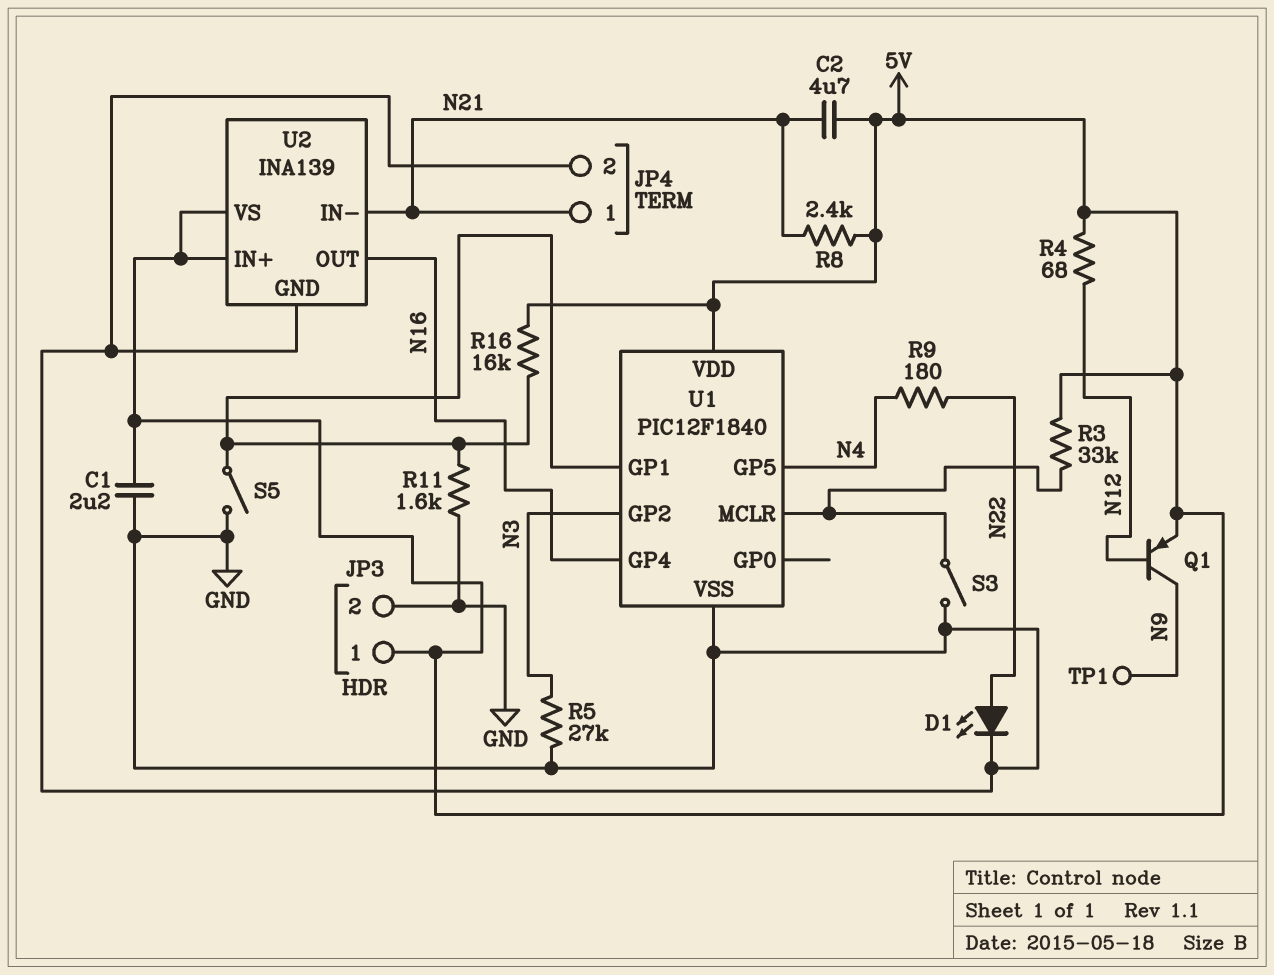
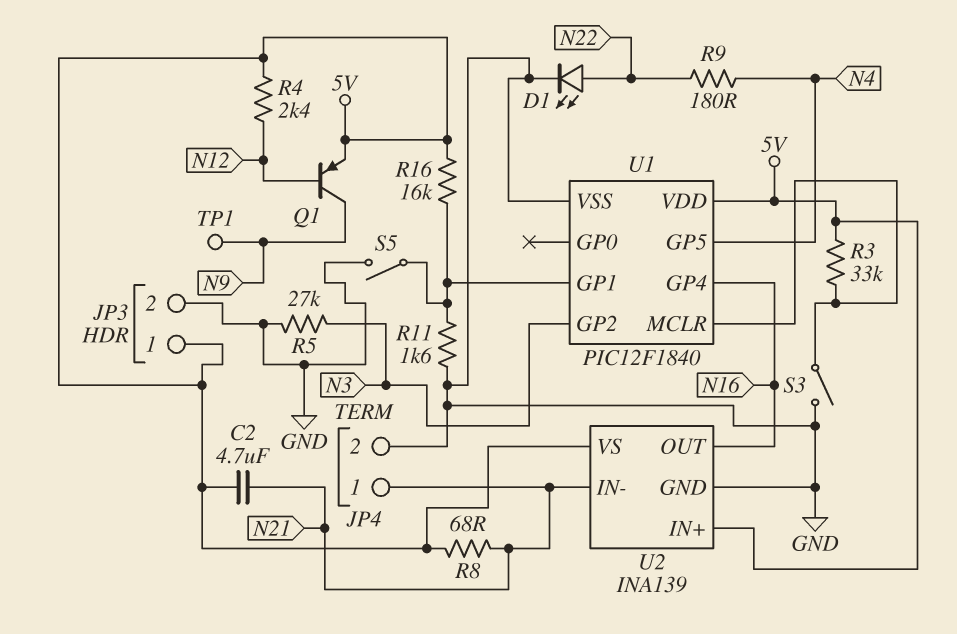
C1: 2.2uF (5V, GND) -> none
R4: 68 (5V, N12) -> 2.4k (5V, N12)
R8: 2.4k (5V, N21) -> 68 (5V, N21)

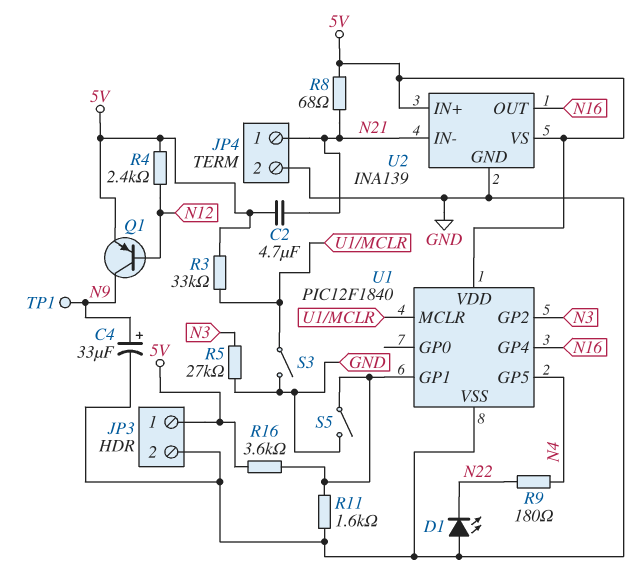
C4: none -> 33uF (plus N9, minus GND)
D1: LED (A N22, K GND) -> LED (A GND, K N22)
R16: 16k (5V, U1/GP1) -> 3.6k (5V, U1/GP1)

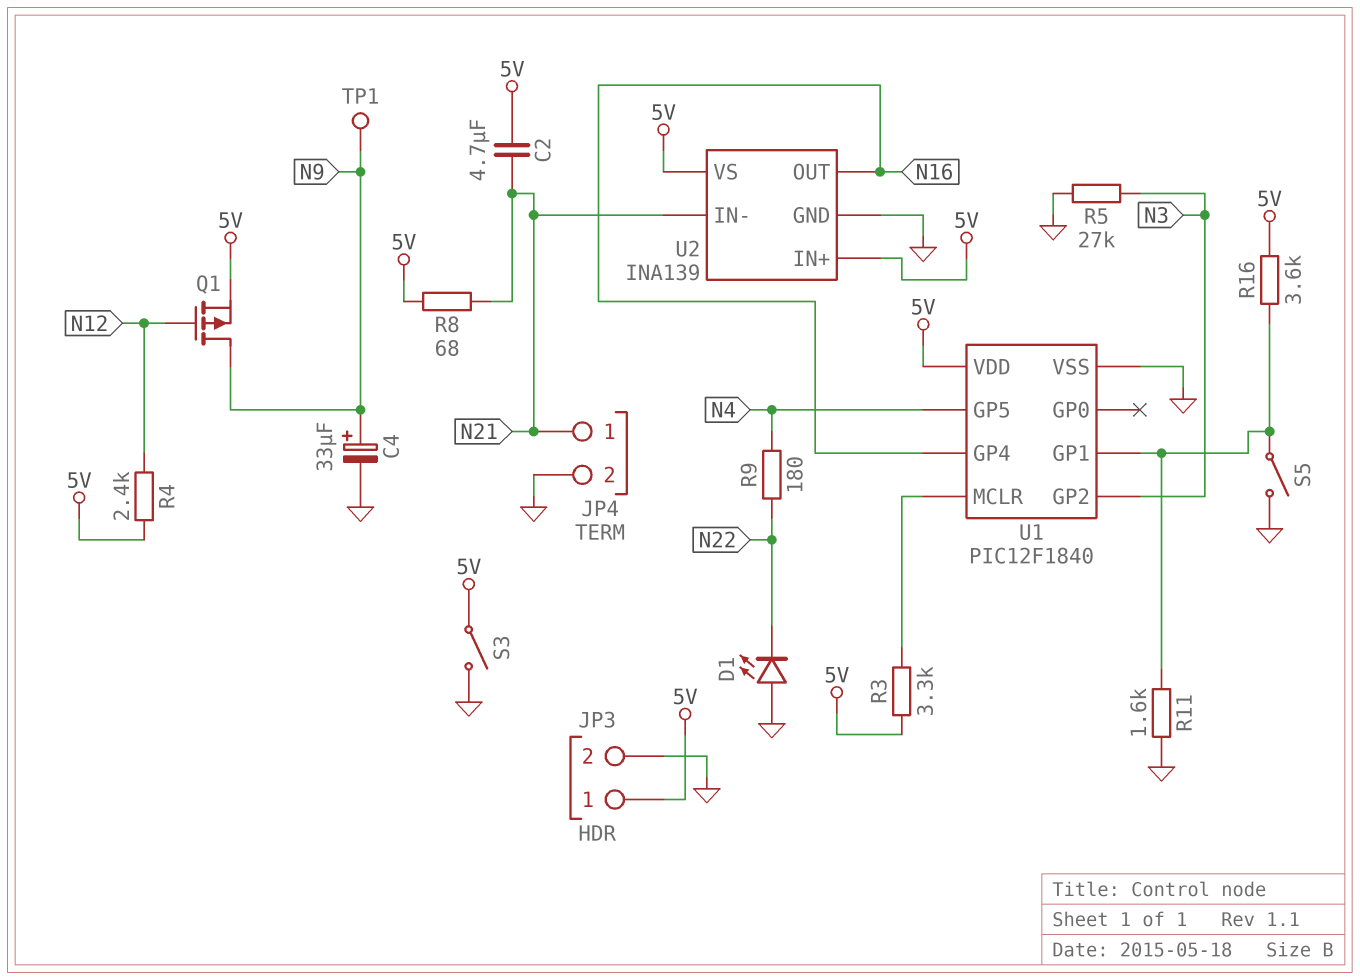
Q1: PNP (B N12, C N9, E 5V) -> PMOS (G N12, D N9, S 5V)
R3: 33k (5V, U1/MCLR) -> 3.3k (5V, U1/MCLR)
S3: switch (GND, U1/MCLR) -> switch (5V, GND)

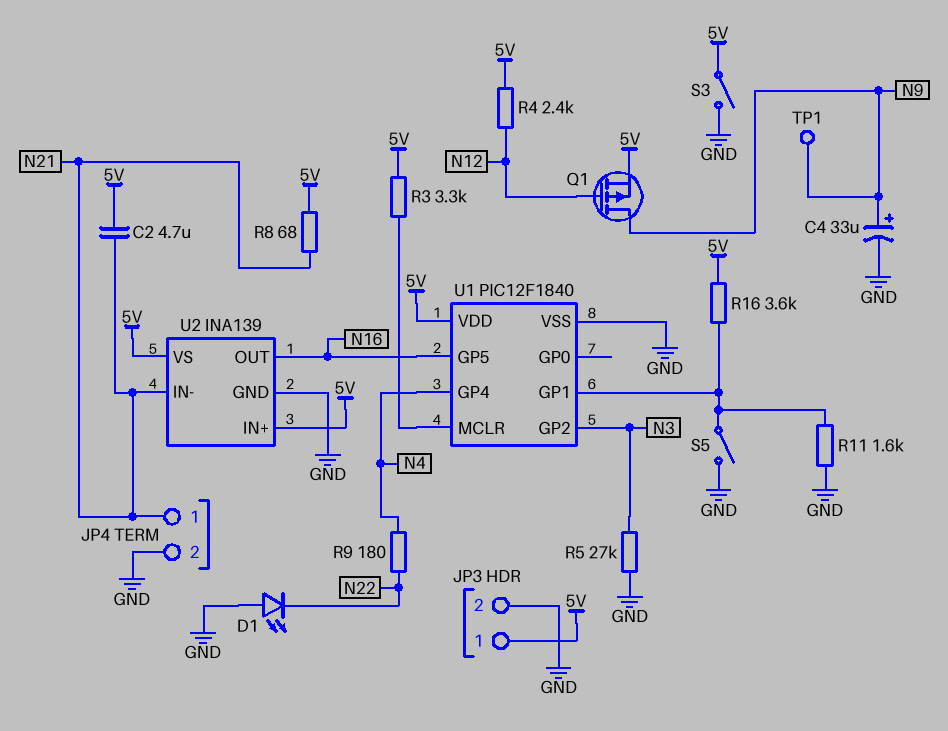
U1 pin GP4: N16 -> N4
U1 pin GP5: N4 -> N16

